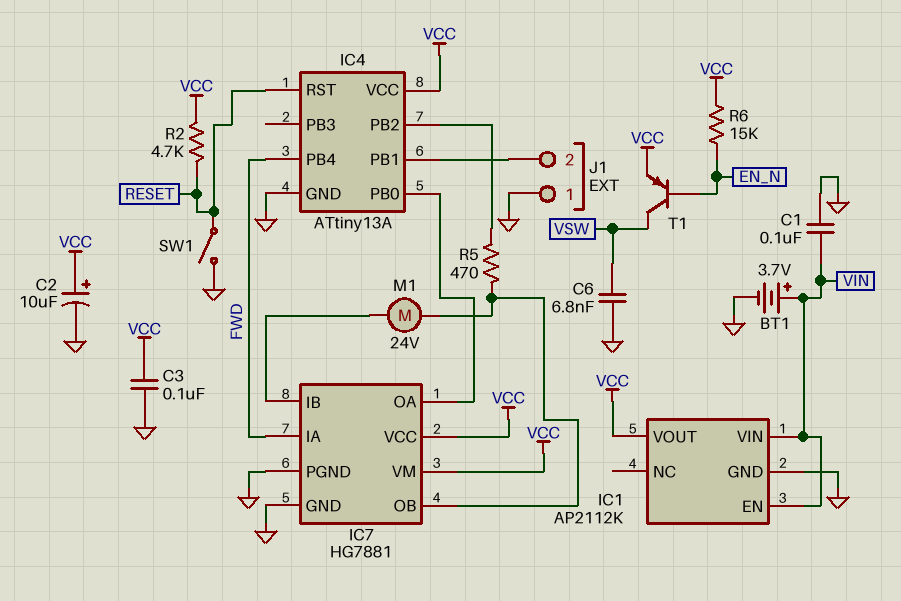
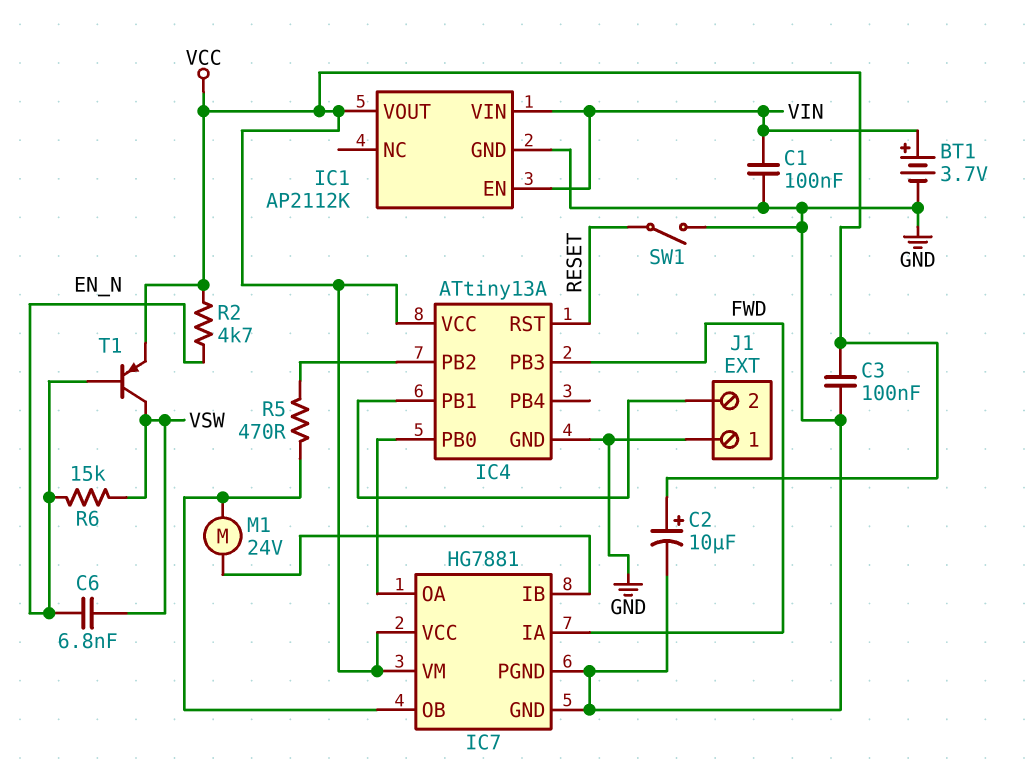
C6: 6.8nF (GND, VSW) -> 6.8nF (EN_N, VSW)
IC4 pin PB3: none -> FWD
IC4 pin PB4: FWD -> none
R2: 4.7k (RESET, VCC) -> 4.7k (EN_N, VCC)
R6: 15k (EN_N, VCC) -> 15k (EN_N, VSW)

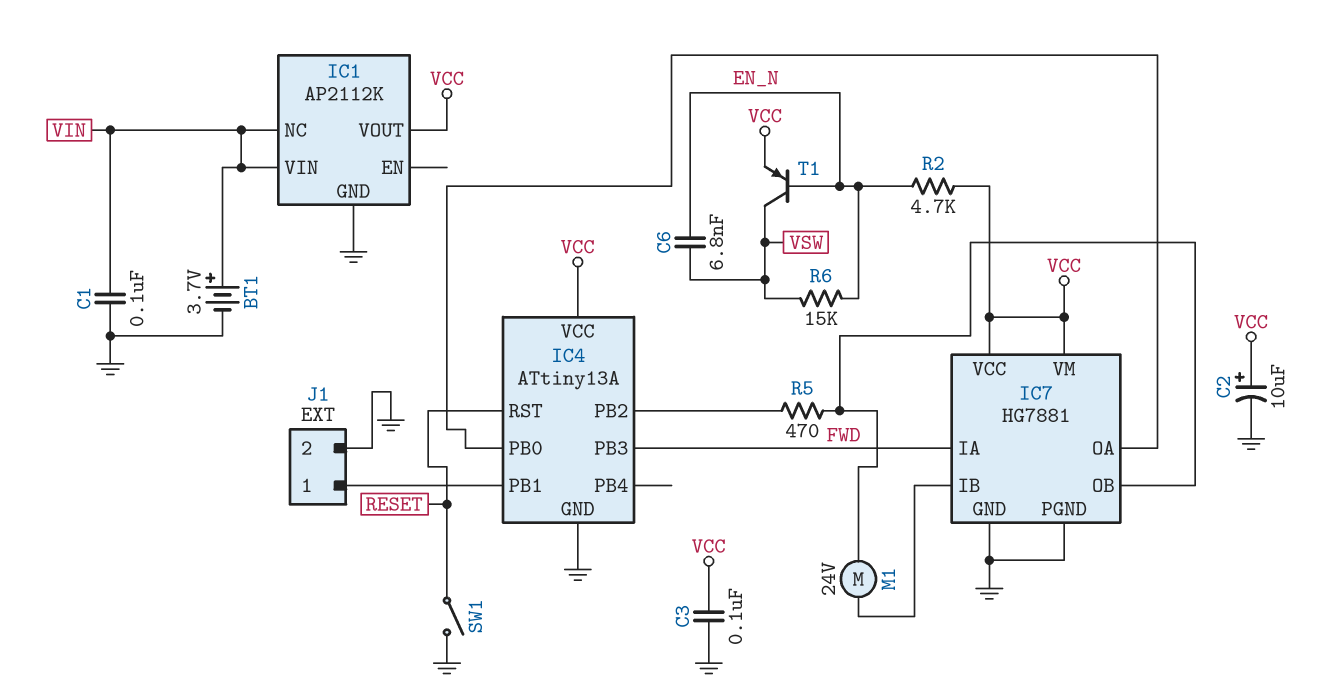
IC1 pin EN: VIN -> none
IC1 pin NC: none -> VIN
J1 pin 1: GND -> IC4/PB1
J1 pin 2: IC4/PB1 -> GND

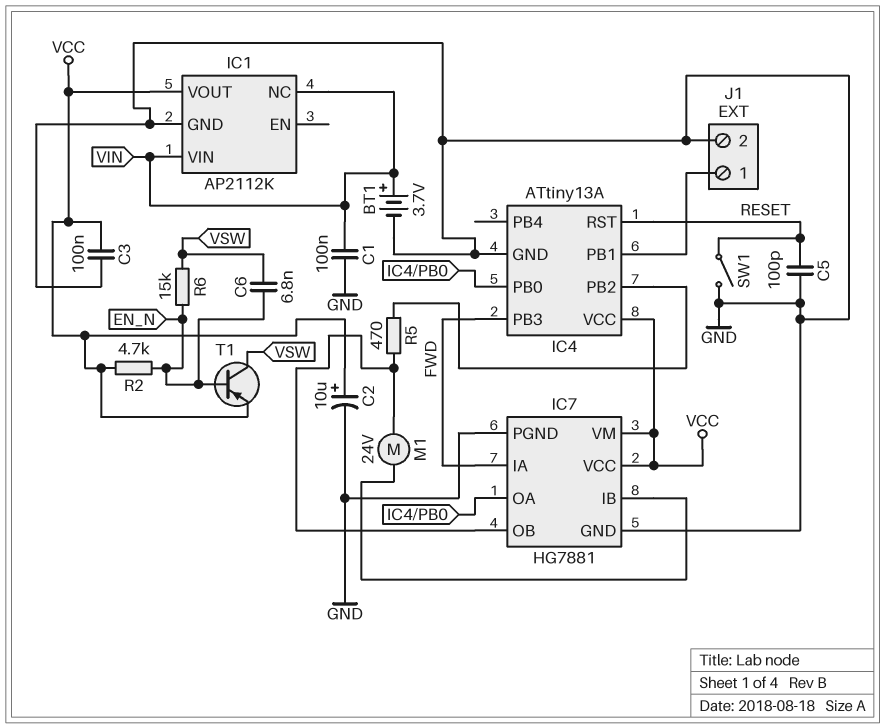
C5: none -> 100pF (GND, RESET)

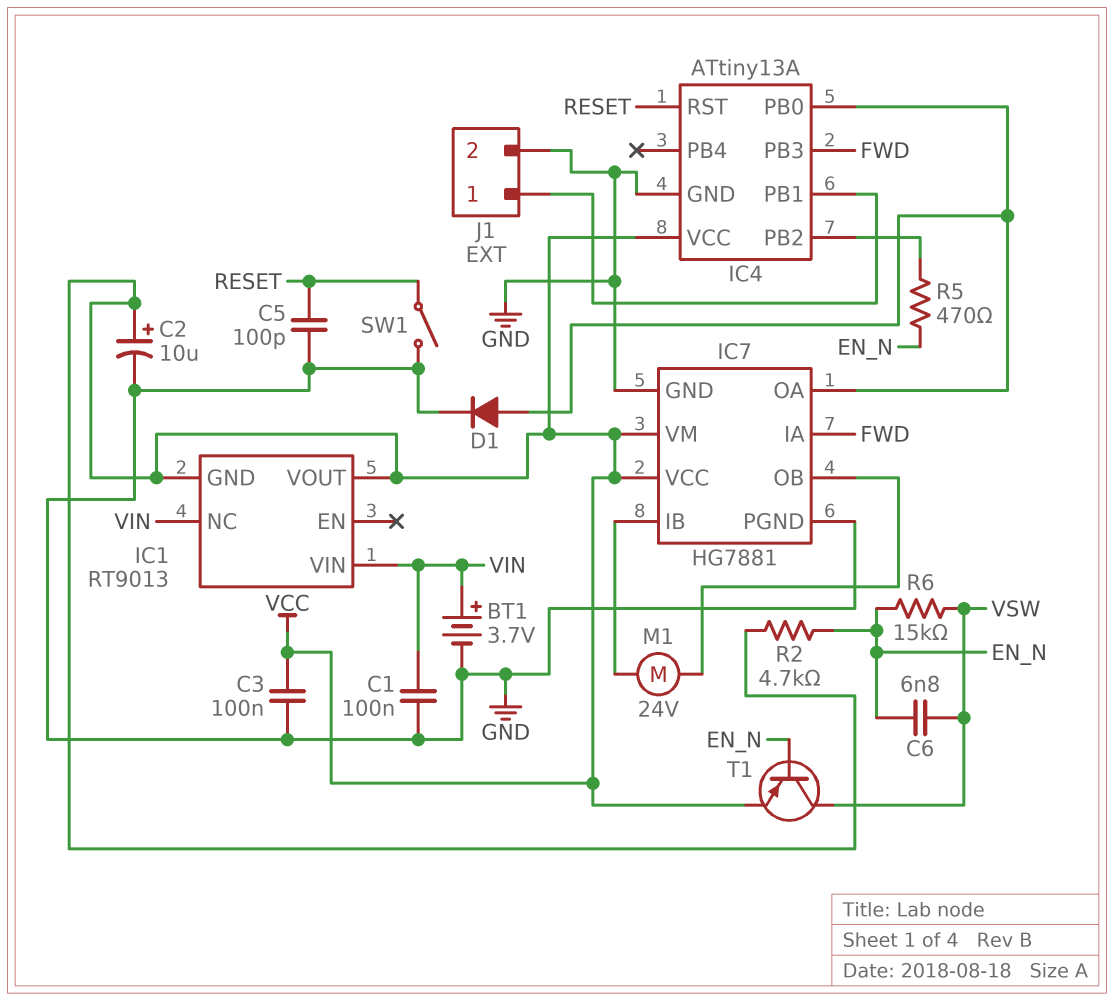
D1: none -> diode (A IC4/PB0, K GND)
IC1: AP2112K -> RT9013
IC1 pin GND: GND -> VCC
R5: 470 (IC4/PB2, IC7/OB) -> 470 (EN_N, IC4/PB2)

